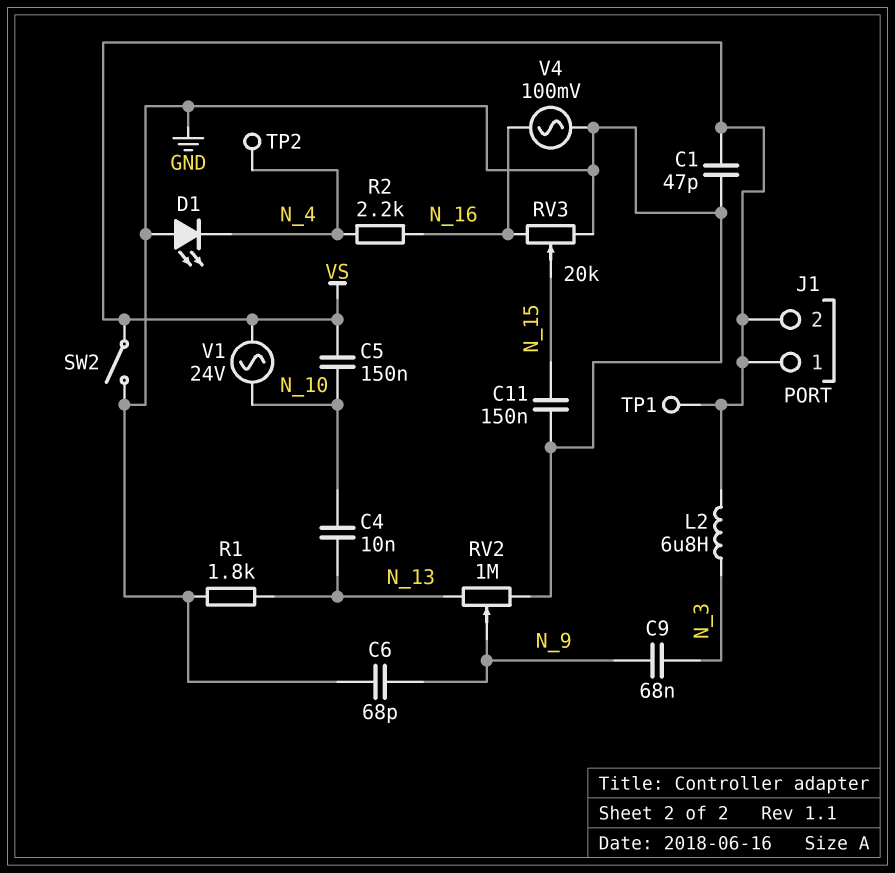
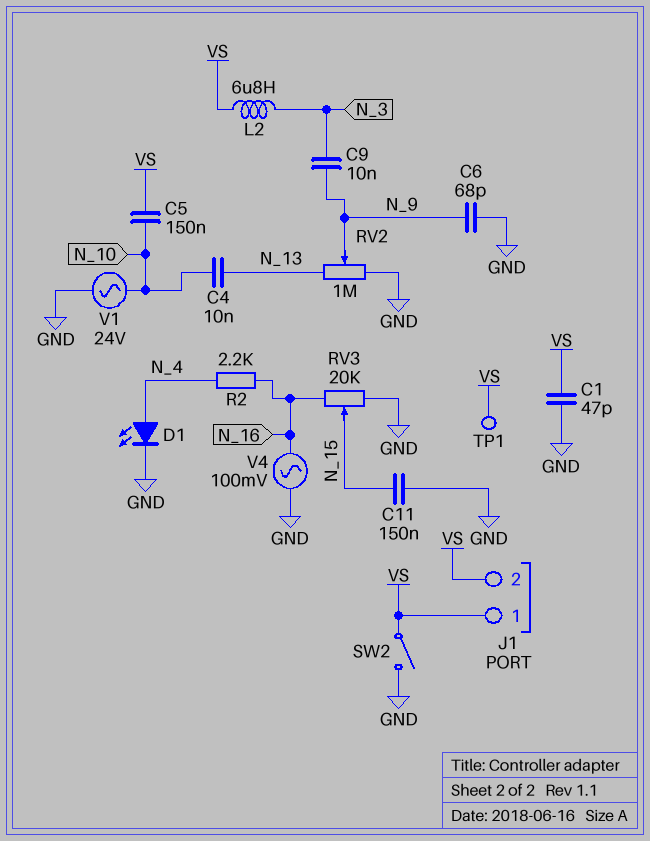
C9: 68nF (N_3, N_9) -> 10nF (N_3, N_9)
D1: LED (A GND, K N_4) -> LED (A N_4, K GND)
R1: 1.8k (GND, N_13) -> none
TP2: test point (N_4) -> none
V1: AC 24V (N_10, VS) -> AC 24V (GND, N_10)

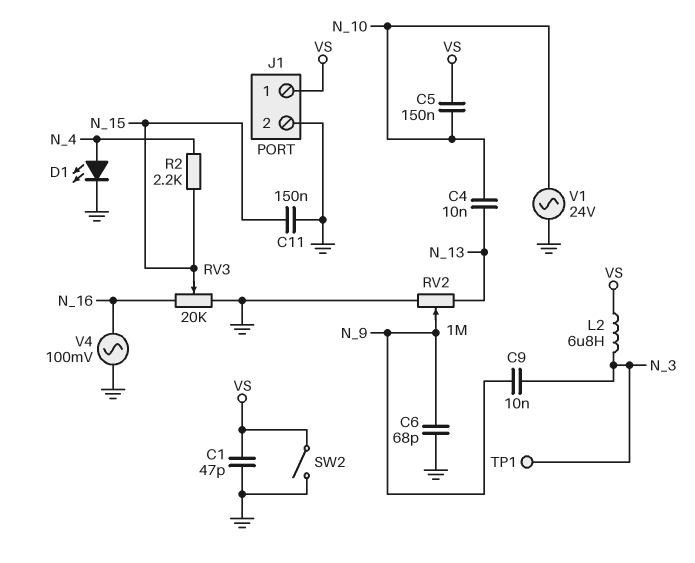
J1 pin 2: VS -> GND
R2: 2.2k (N_4, N_16) -> 2.2k (N_4, N_15)
TP1: test point (VS) -> test point (N_3)

